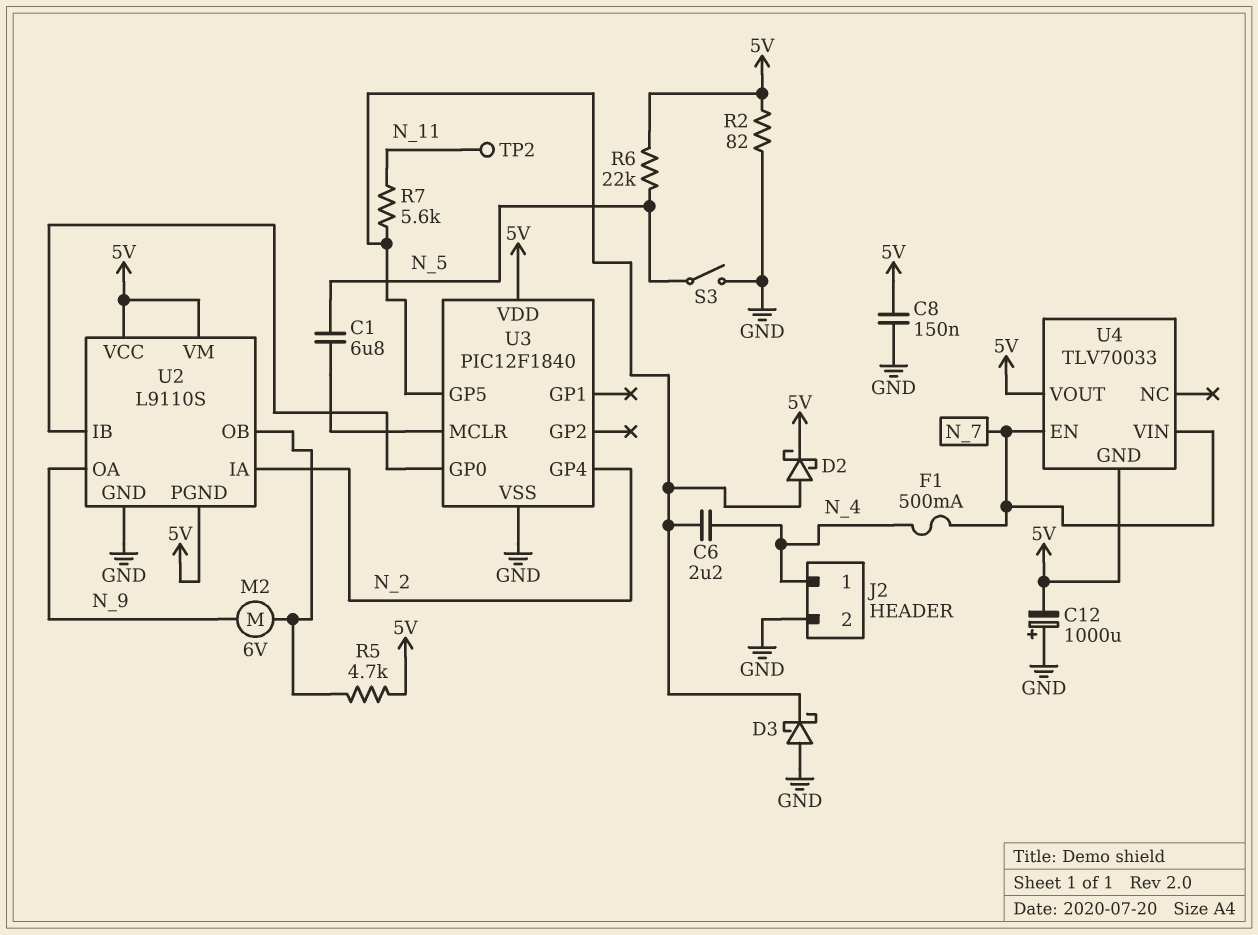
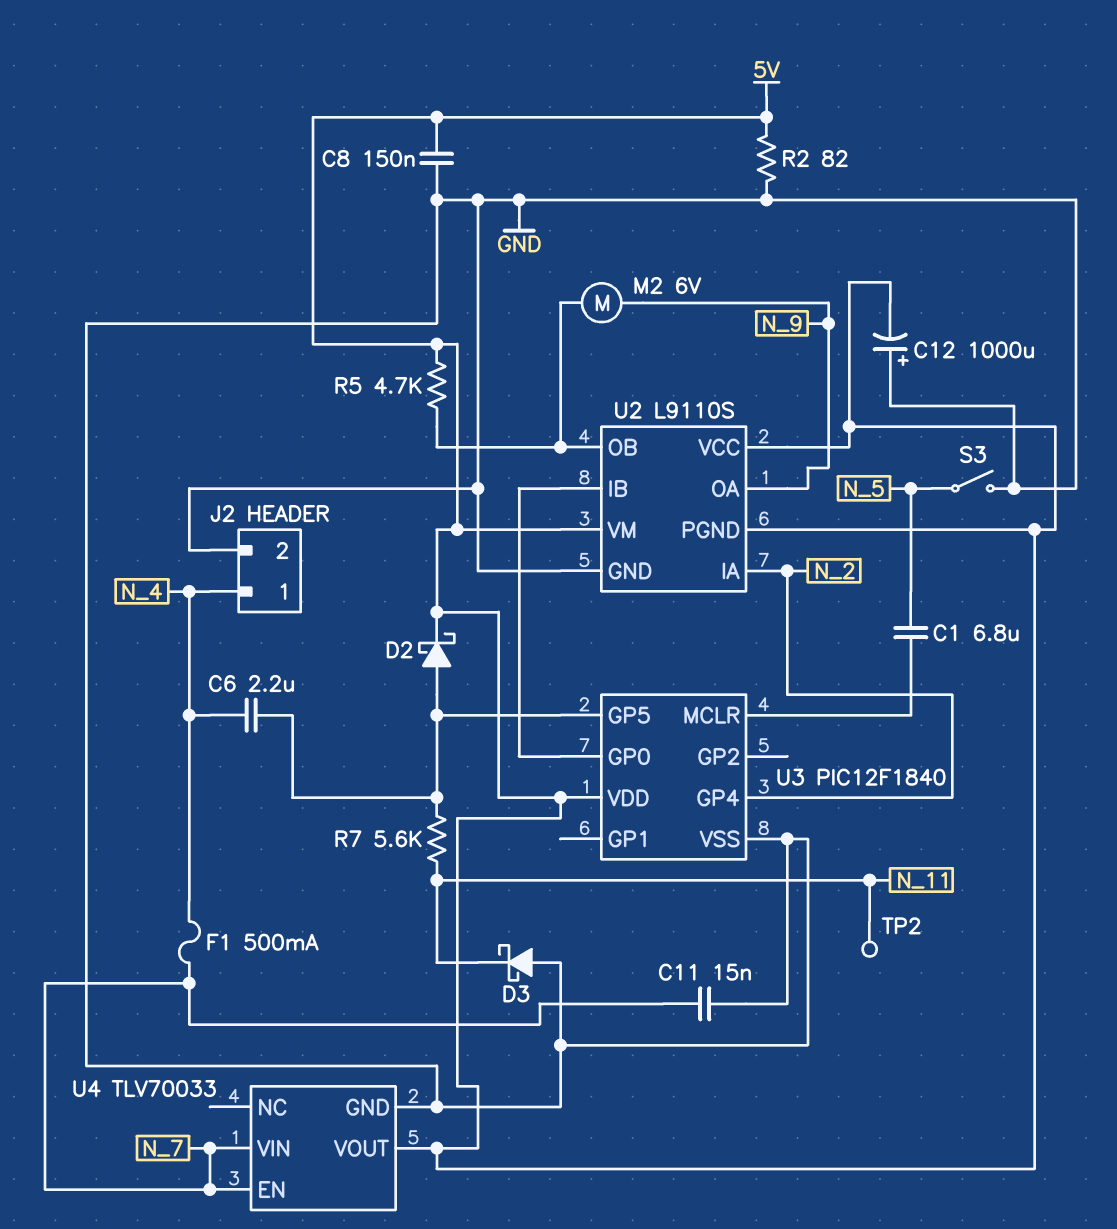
C11: none -> 15nF (GND, N_7)
D3: schottky (A GND, K U3/GP5) -> schottky (A GND, K N_11)
R6: 22k (5V, N_5) -> none
U4 pin GND: 5V -> GND

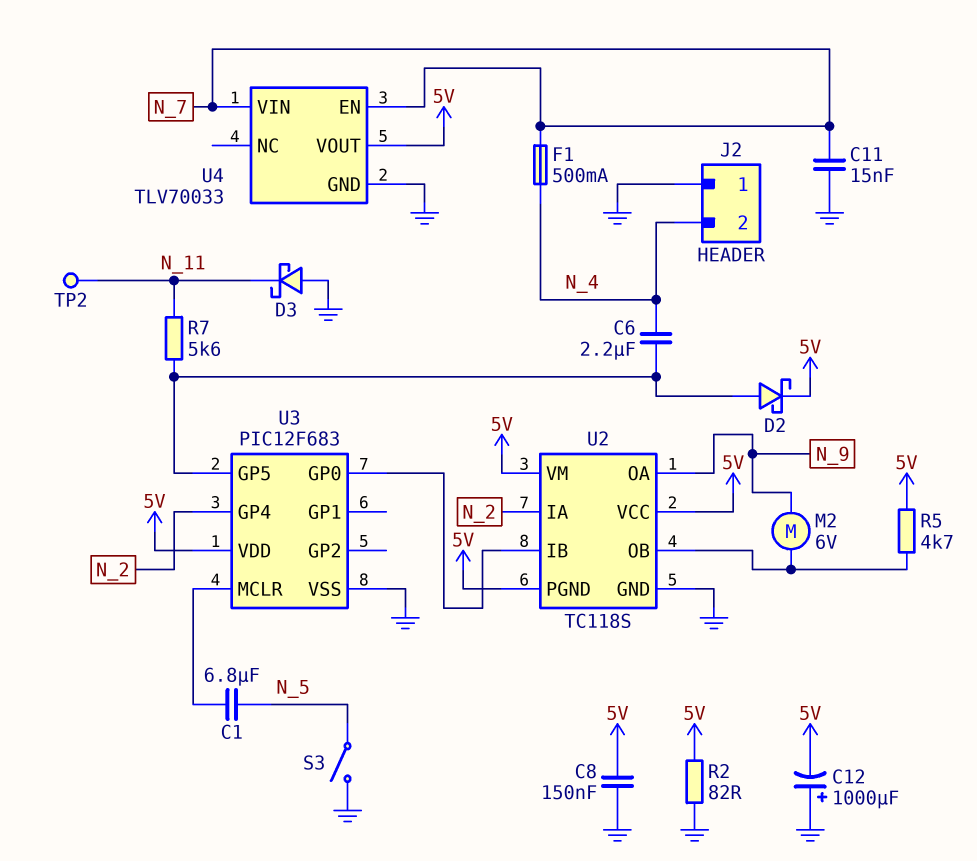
J2 pin 1: N_4 -> GND
J2 pin 2: GND -> N_4
U2: L9110S -> TC118S
U3: PIC12F1840 -> PIC12F683

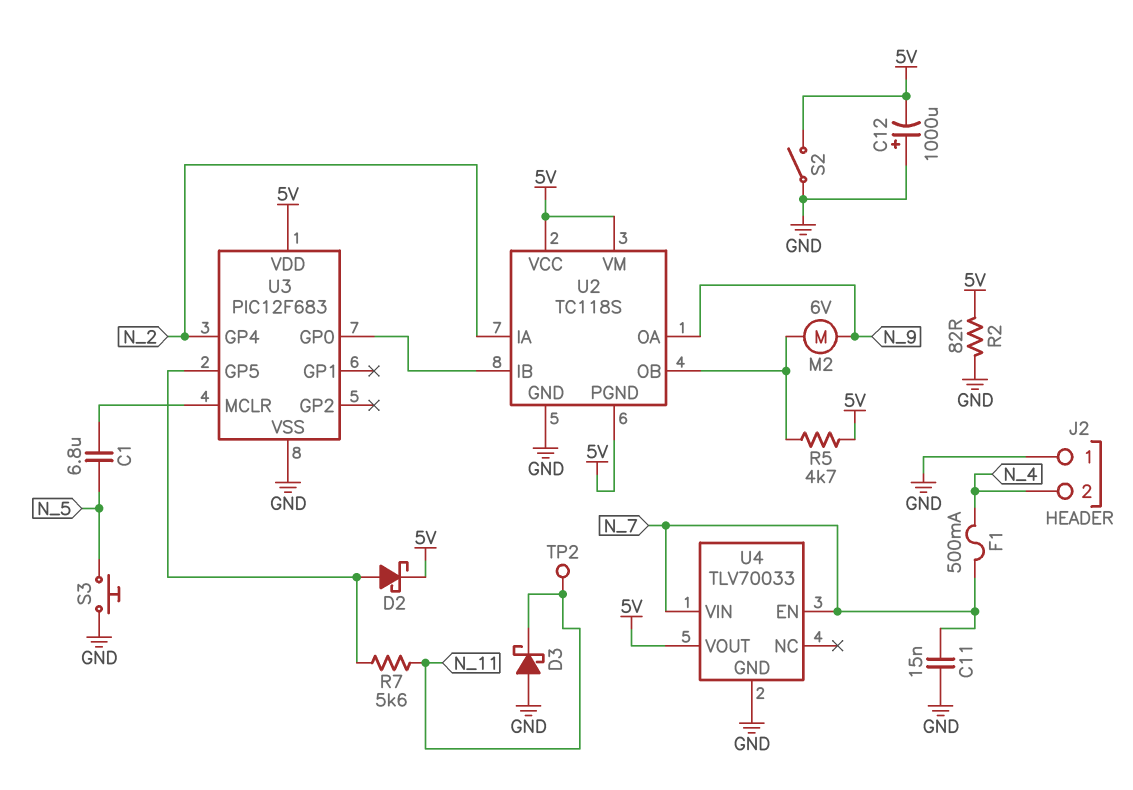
C6: 2.2uF (N_4, U3/GP5) -> none
C8: 150nF (5V, GND) -> none
S2: none -> switch (5V, GND)
S3: switch (GND, N_5) -> button (GND, N_5)

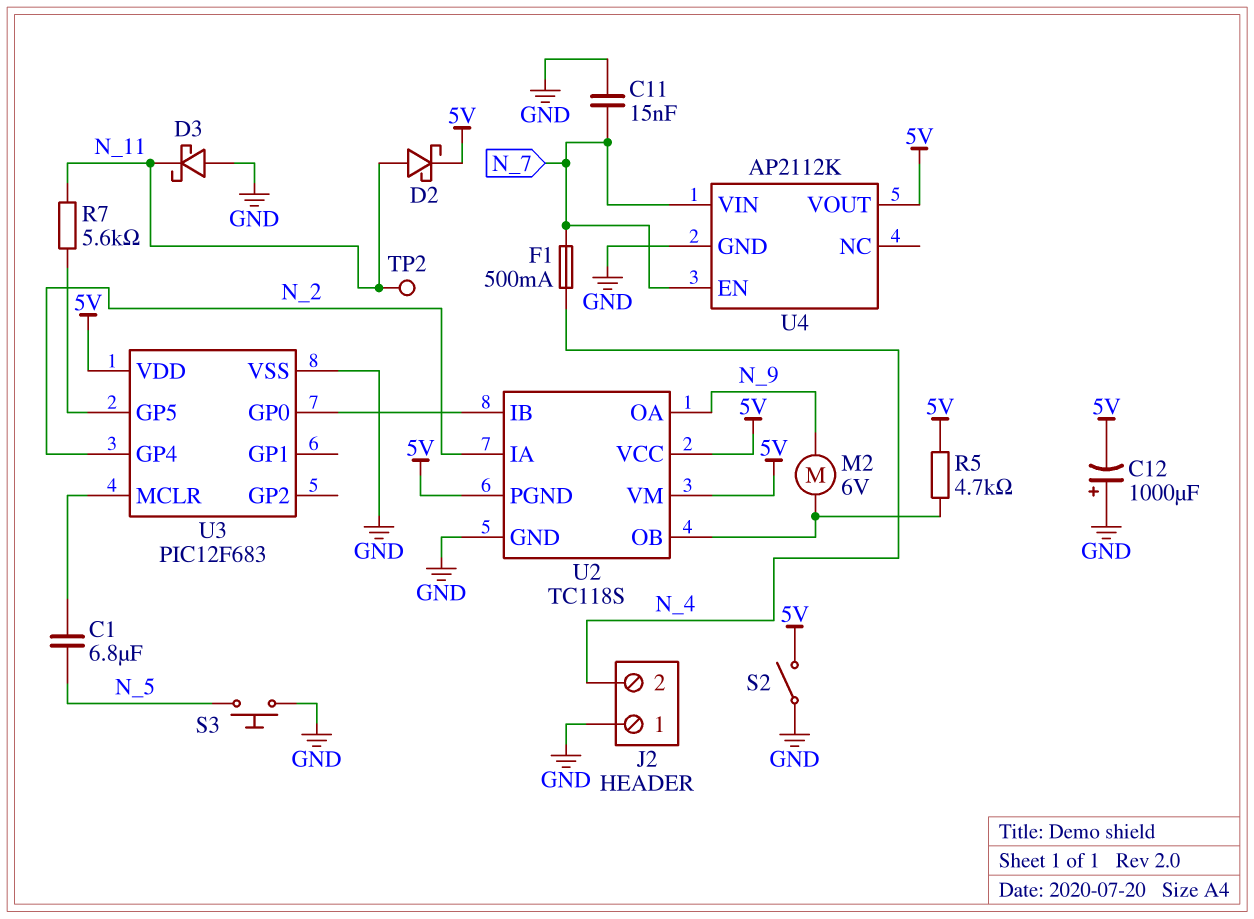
D2: schottky (A U3/GP5, K 5V) -> schottky (A N_11, K 5V)
R2: 82 (5V, GND) -> none
U4: TLV70033 -> AP2112K

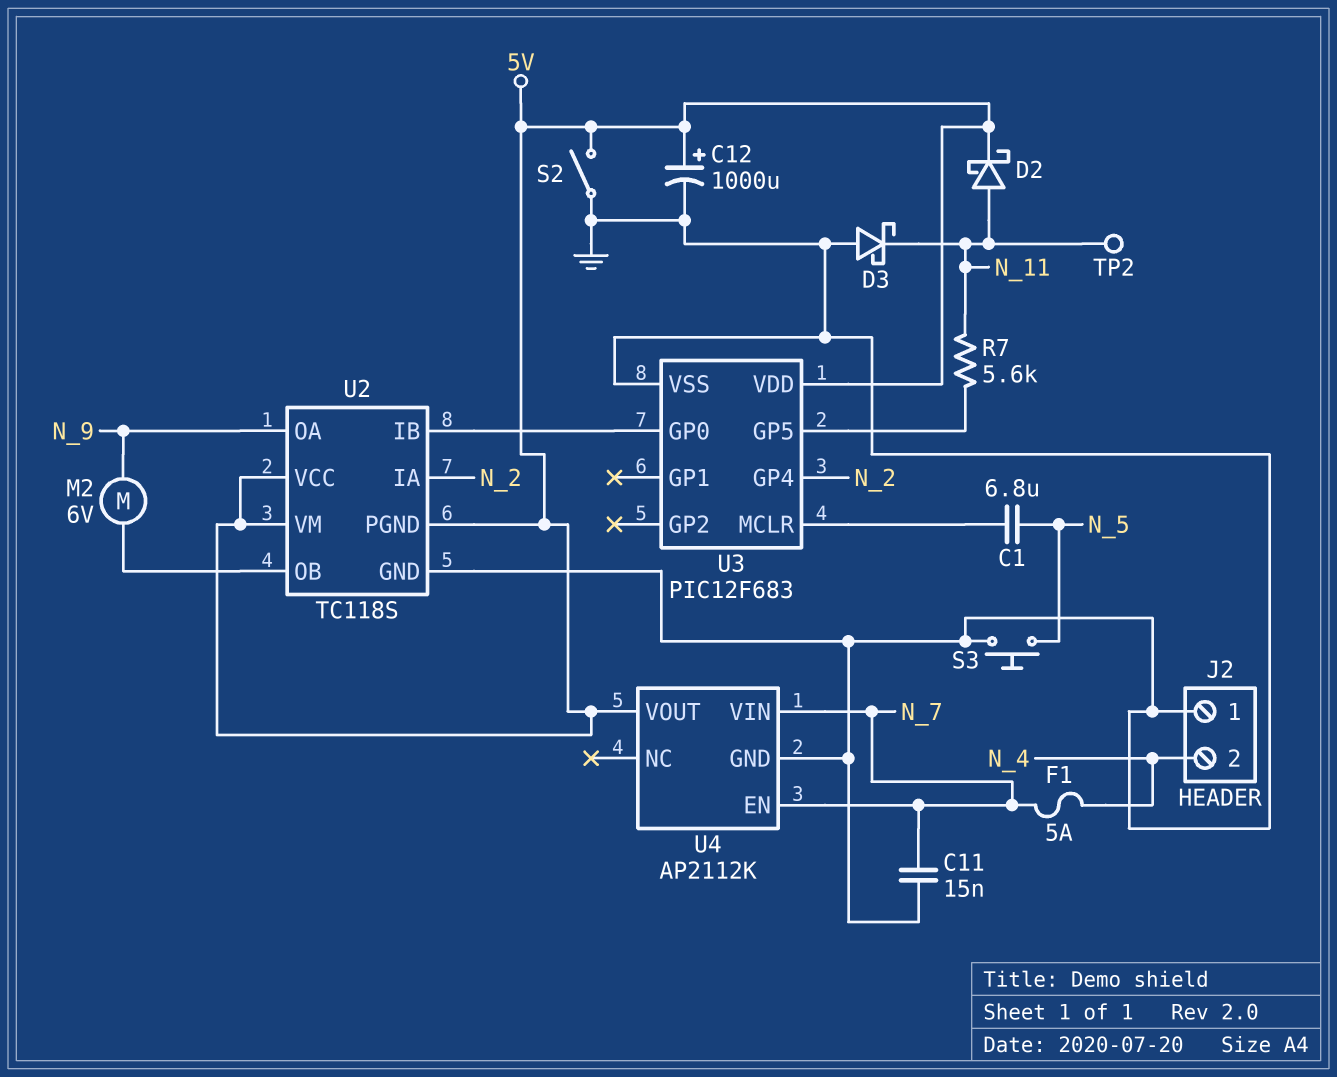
C12: 1000uF (plus GND, minus 5V) -> 1000uF (plus 5V, minus GND)
F1: 500mA (N_4, N_7) -> 5A (N_4, N_7)
R5: 4.7k (5V, U2/OB) -> none

